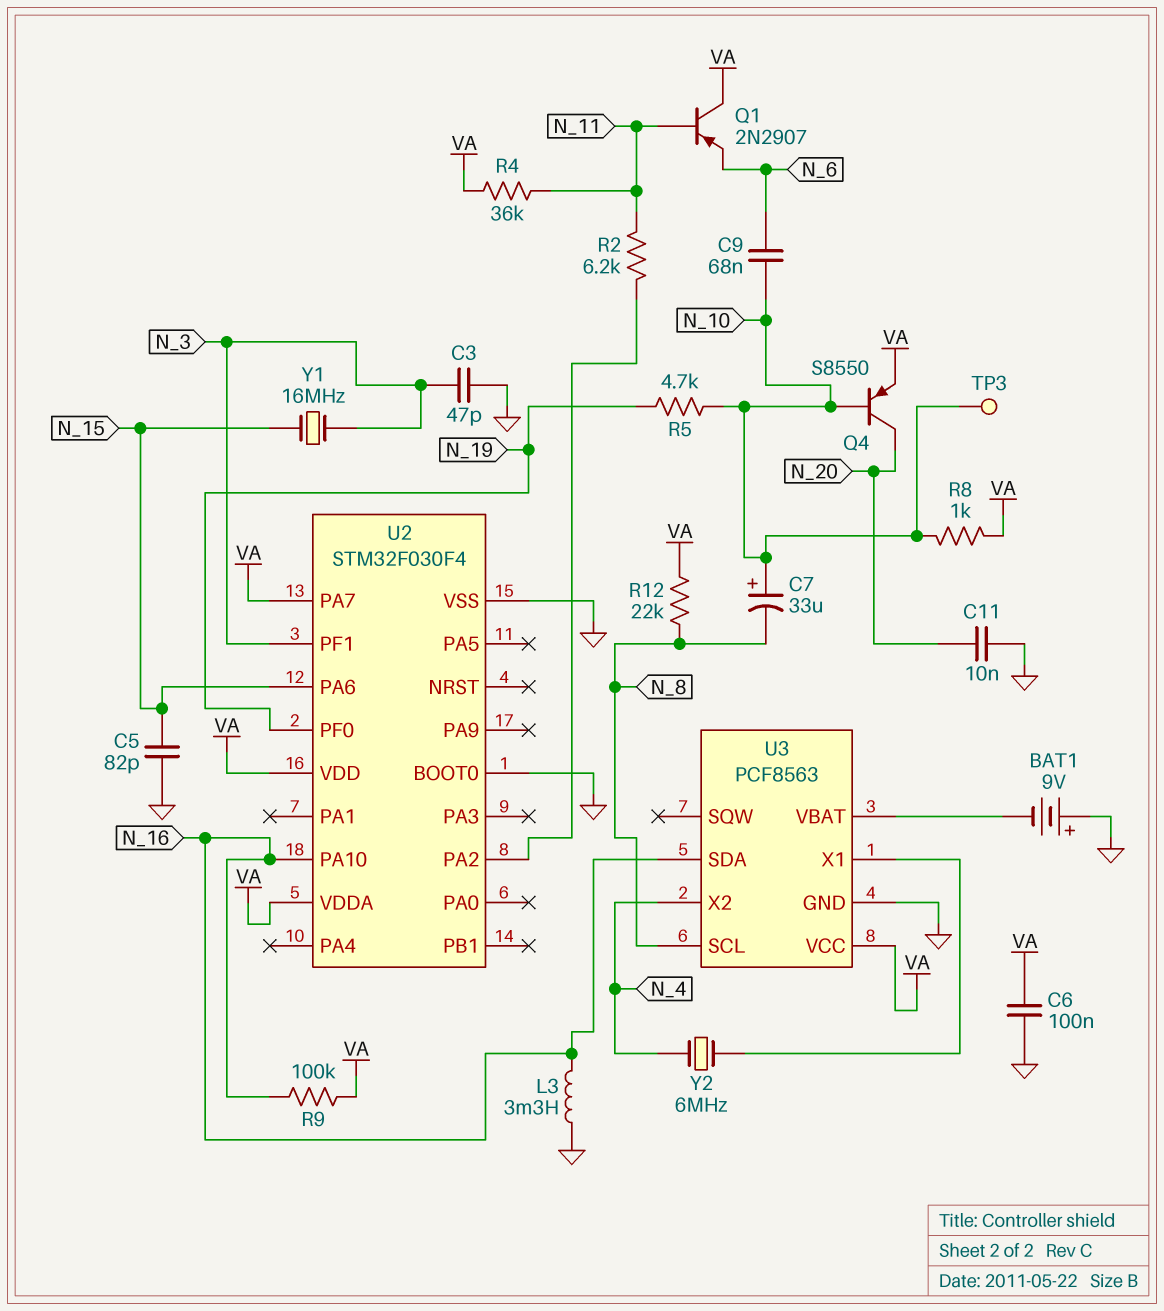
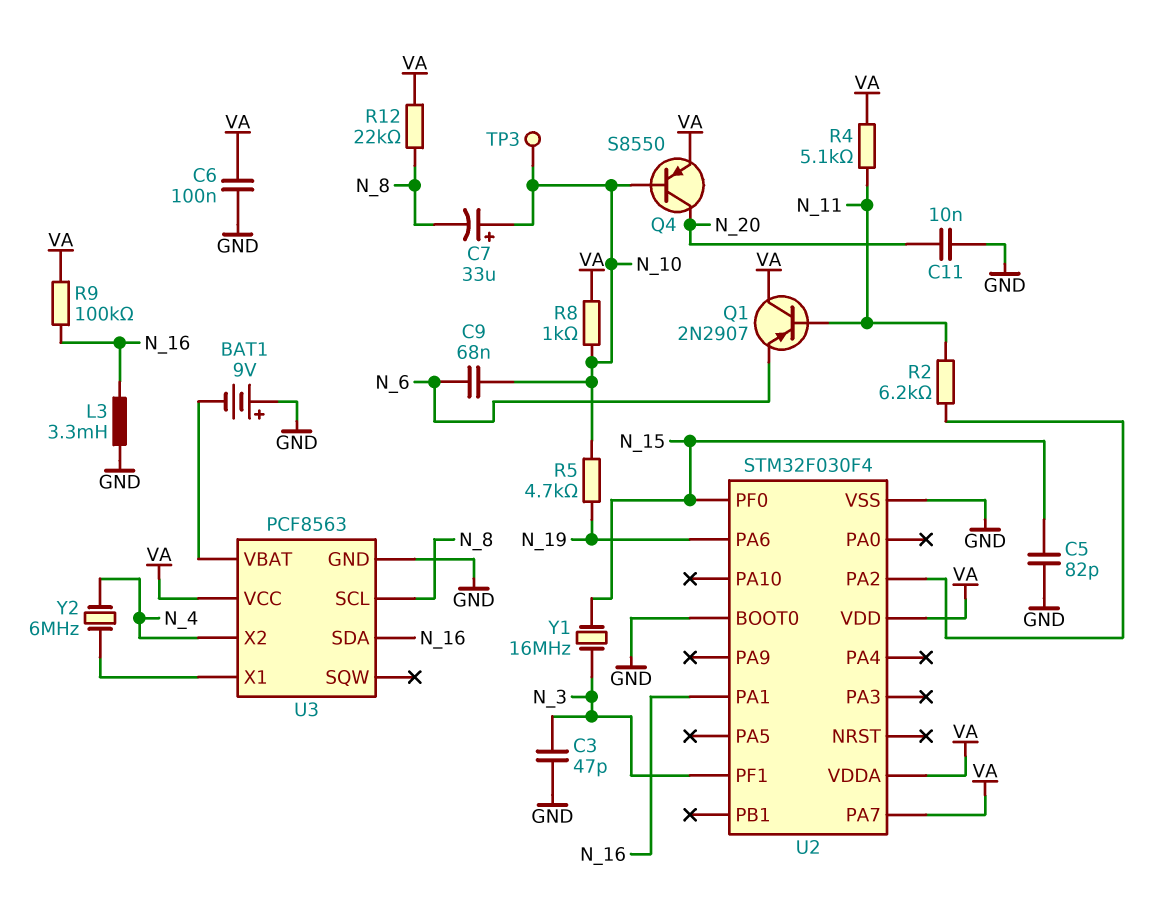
R4: 36k (N_11, VA) -> 5.1k (N_11, VA)
U2 pin PA1: none -> N_16
U2 pin PA6: N_15 -> N_19
U2 pin PA10: N_16 -> none
U2 pin PF0: N_19 -> N_15

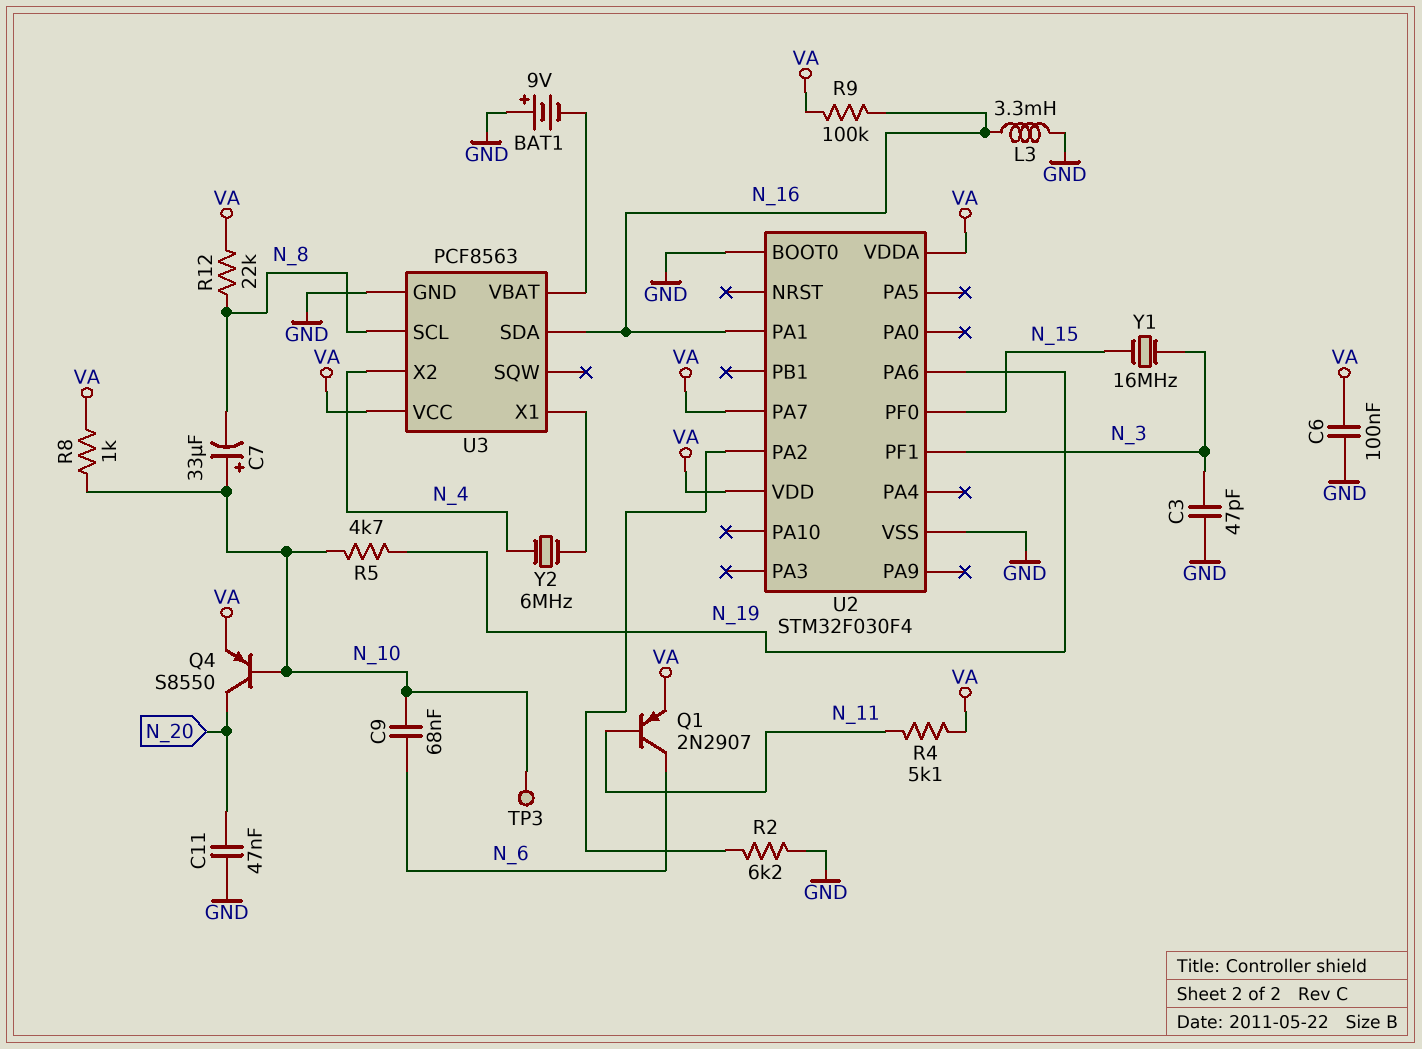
C5: 82pF (GND, N_15) -> none
C11: 10nF (GND, N_20) -> 47nF (GND, N_20)
Q1: PNP 2N2907 (B N_11, C VA, E N_6) -> PNP 2N2907 (B N_11, C N_6, E VA)
R2: 6.2k (N_11, U2/PA2) -> 6.2k (GND, U2/PA2)

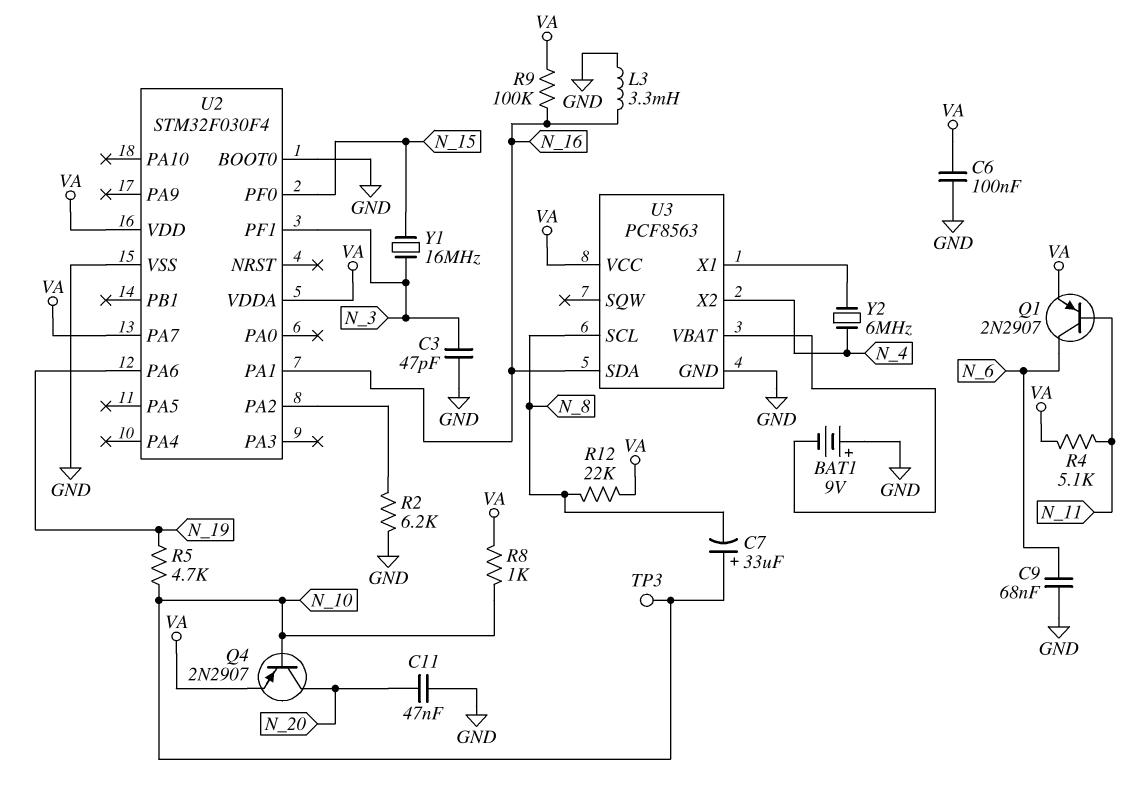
C9: 68nF (N_6, N_10) -> 68nF (GND, N_6)
Q4: PNP S8550 (B N_10, C N_20, E VA) -> PNP 2N2907 (B N_10, C N_20, E VA)

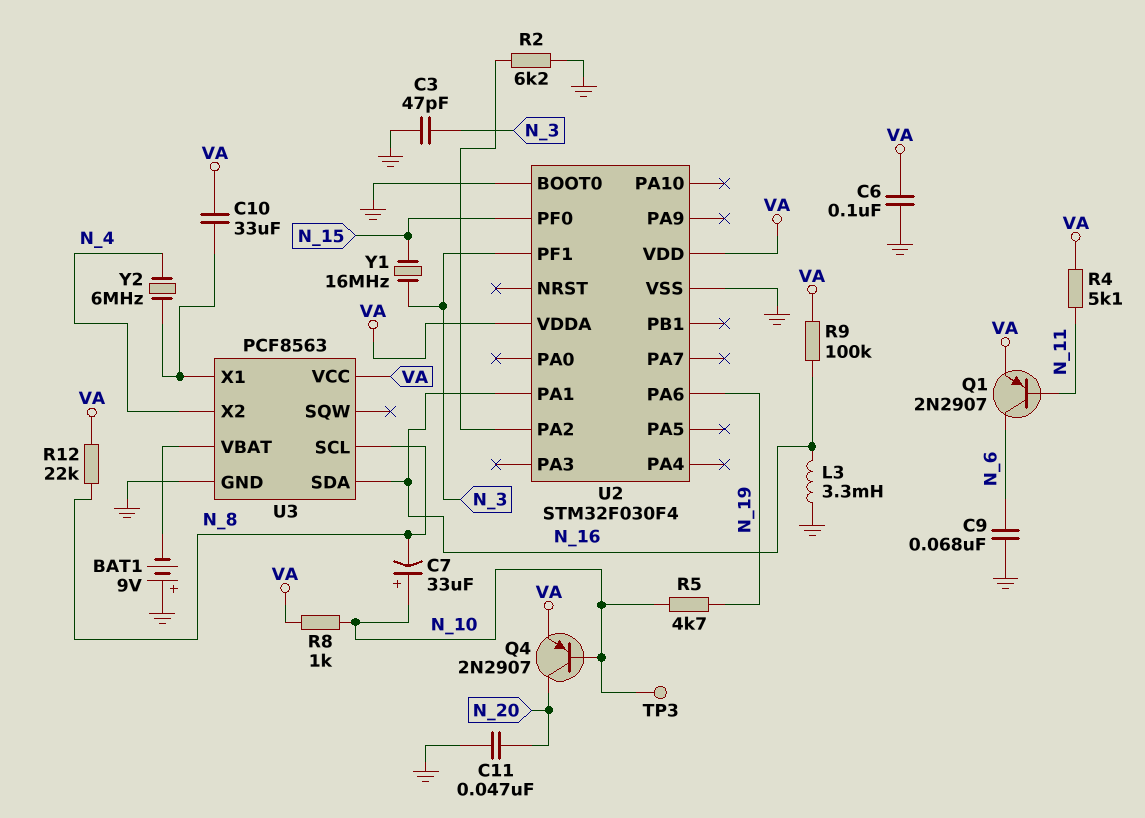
C10: none -> 33uF (U3/X1, VA)
U2 pin PA7: VA -> none

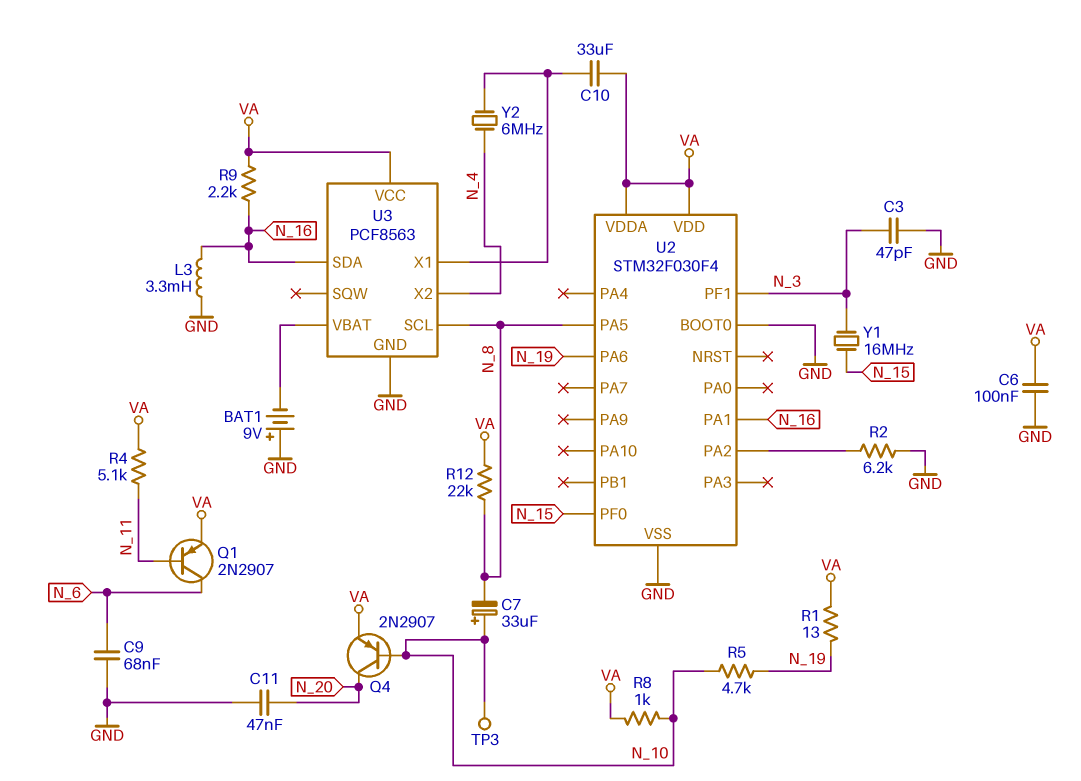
R1: none -> 13 (N_19, VA)
R9: 100k (N_16, VA) -> 2.2k (N_16, VA)
U2 pin PA5: none -> N_8

